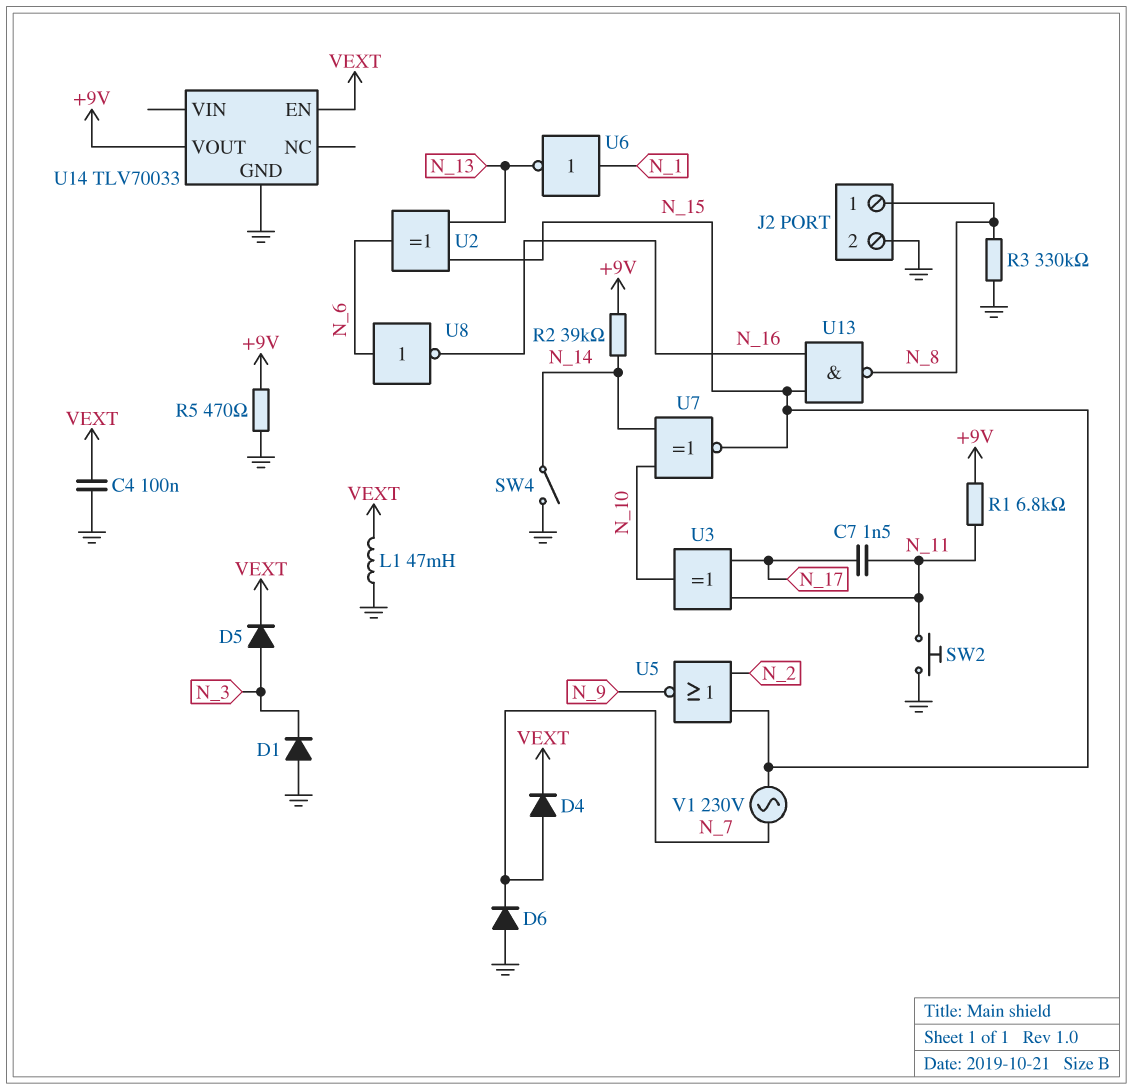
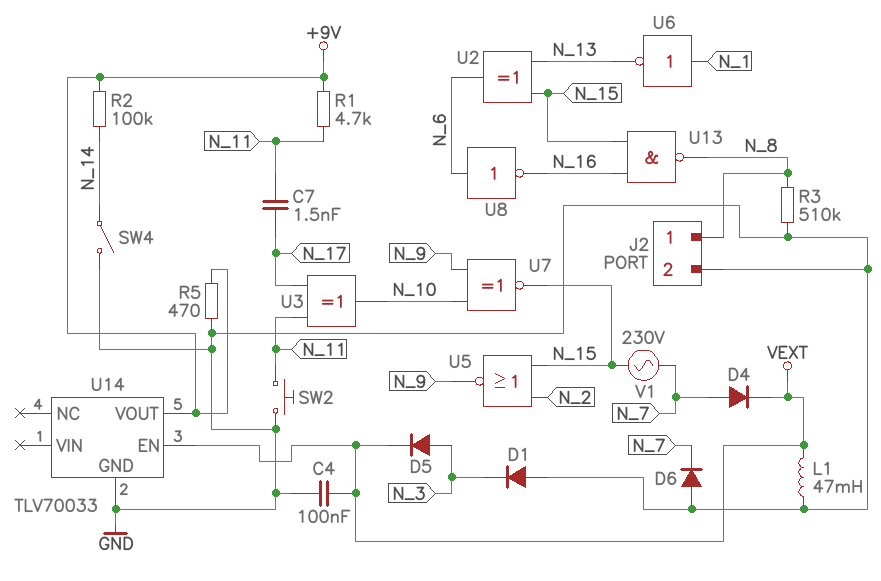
R1: 6.8k (+9V, N_11) -> 4.7k (+9V, N_11)
R2: 39k (+9V, N_14) -> 100k (+9V, N_14)
R3: 330k (GND, N_8) -> 510k (GND, N_8)
U7: XNOR (in N_10, in N_14, out N_15) -> XNOR (in N_9, in N_10, out N_15)

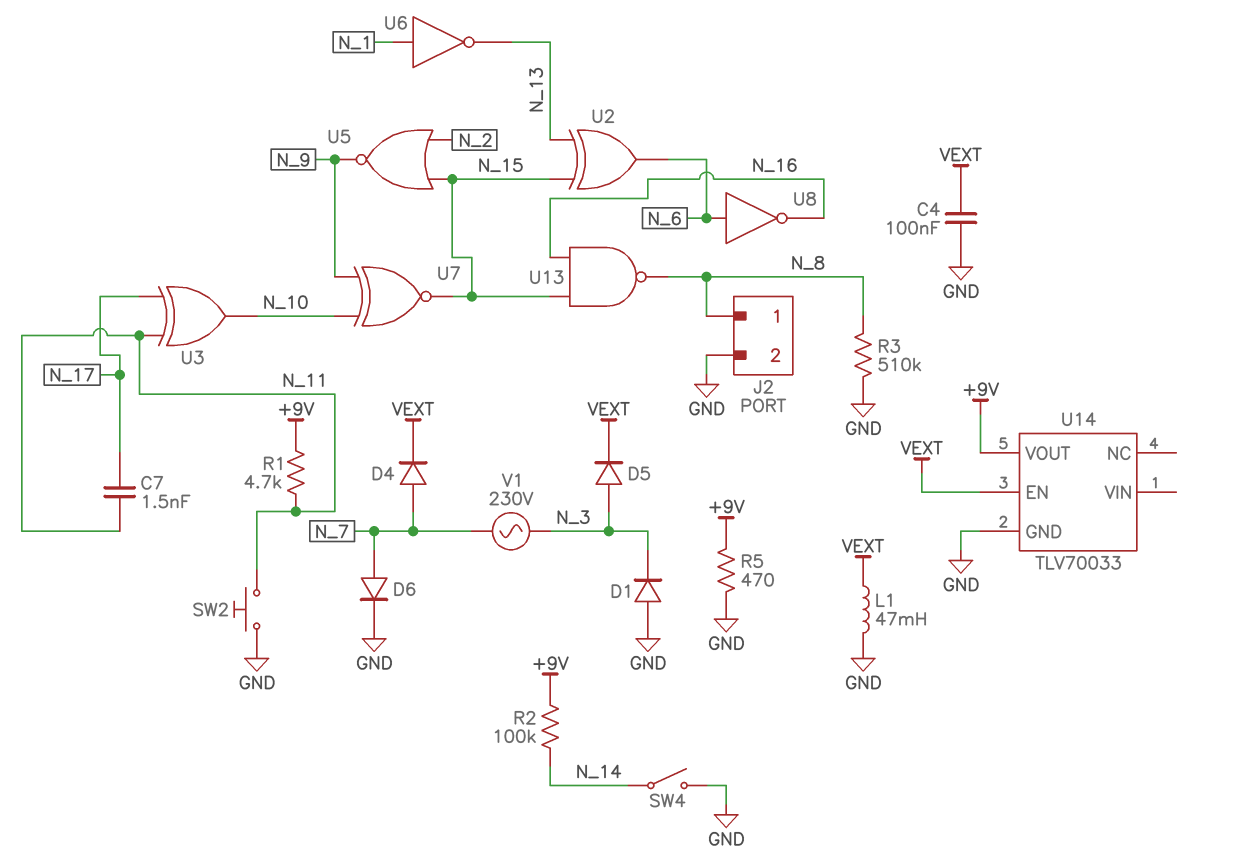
D6: diode (A GND, K N_7) -> diode (A N_7, K GND)
V1: AC 230V (N_7, N_15) -> AC 230V (N_3, N_7)

